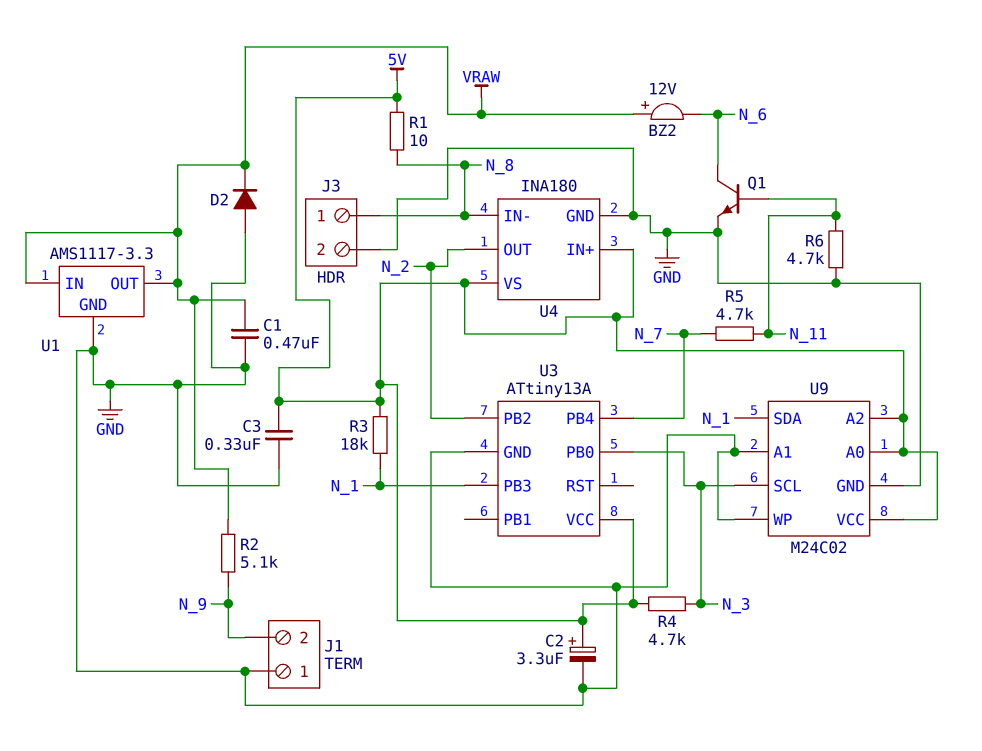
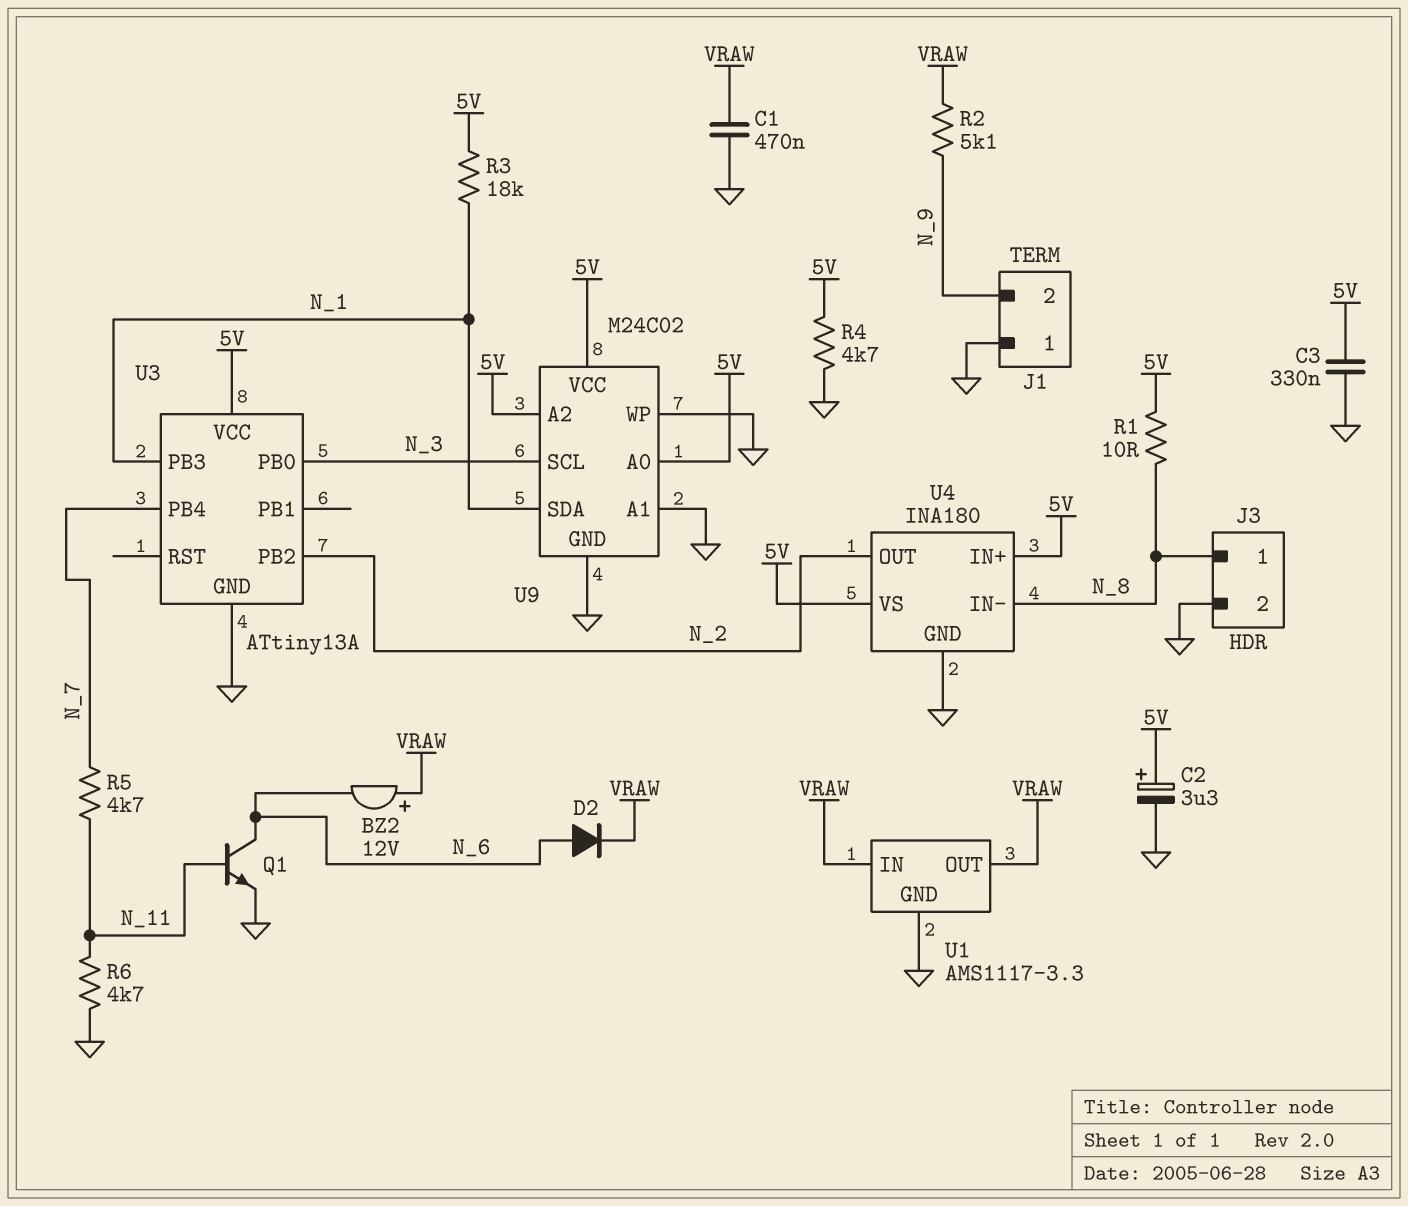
D2: diode (A GND, K VRAW) -> diode (A N_6, K VRAW)
R4: 4.7k (5V, N_3) -> 4.7k (5V, GND)

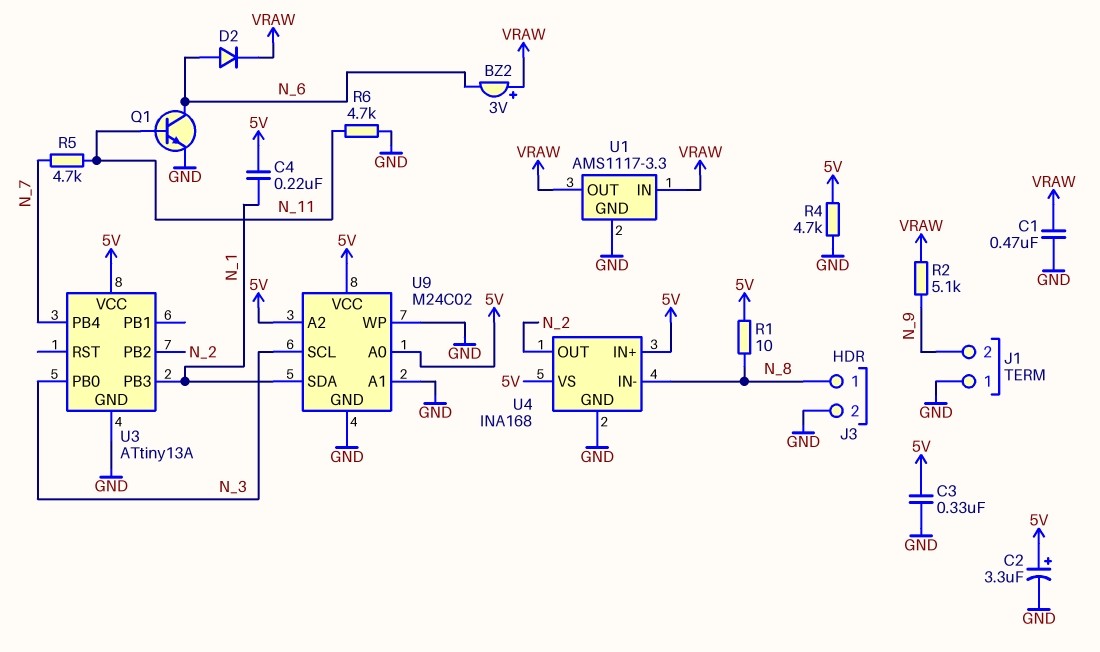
BZ2: buzzer 12V (plus VRAW, minus N_6) -> buzzer 3V (plus VRAW, minus N_6)
C4: none -> 220nF (5V, N_1)
R3: 18k (5V, N_1) -> none
U4: INA180 -> INA168

